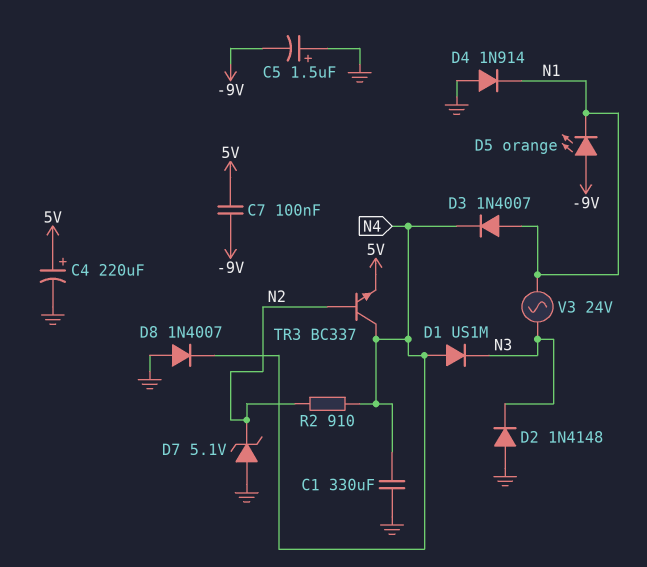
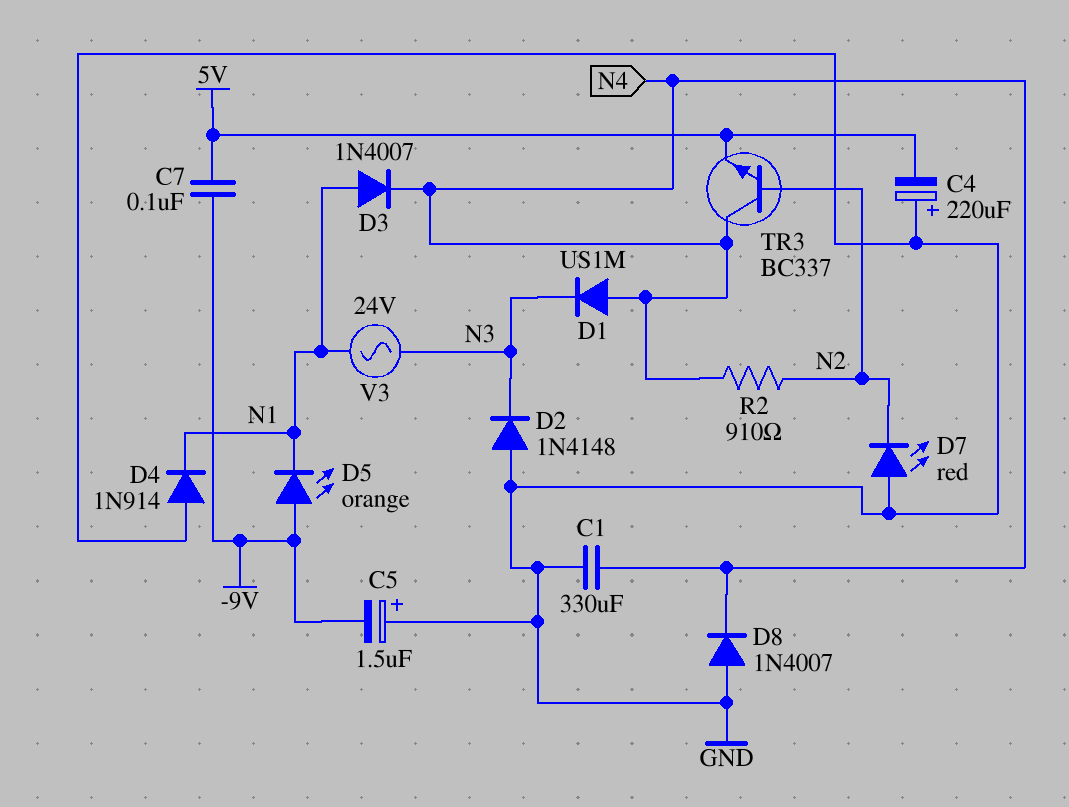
C4: 220uF (plus 5V, minus GND) -> 220uF (plus GND, minus 5V)
D7: zener 5.1V (A GND, K N2) -> LED red (A GND, K N2)

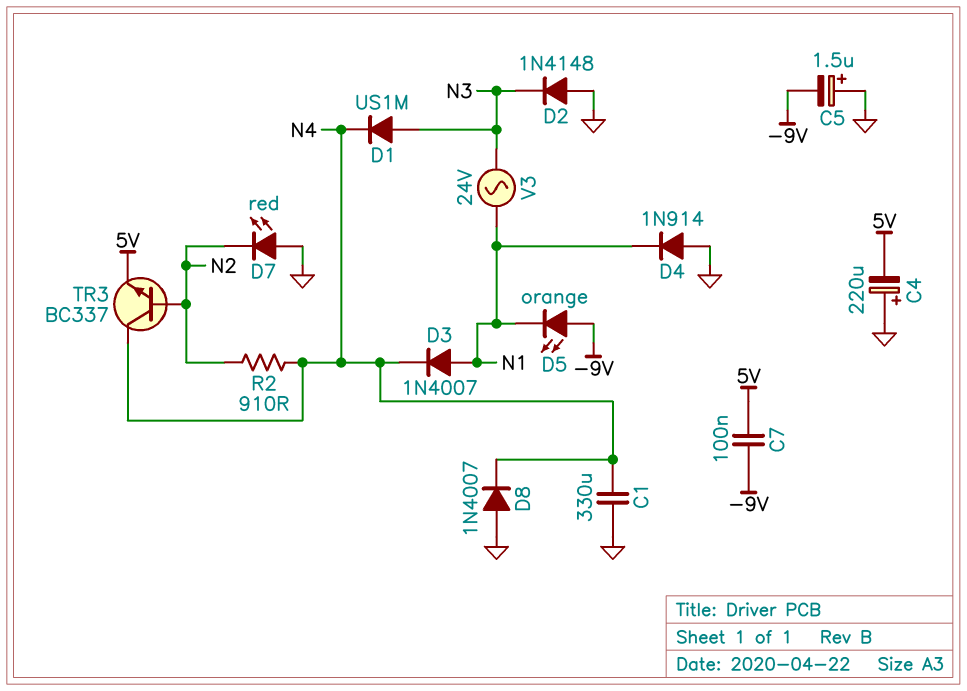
D1: diode US1M (A N4, K N3) -> diode US1M (A N3, K N4)

